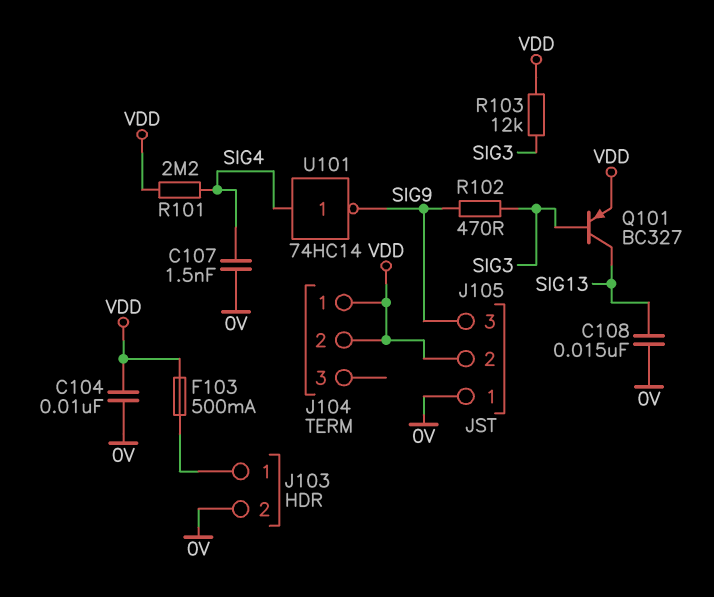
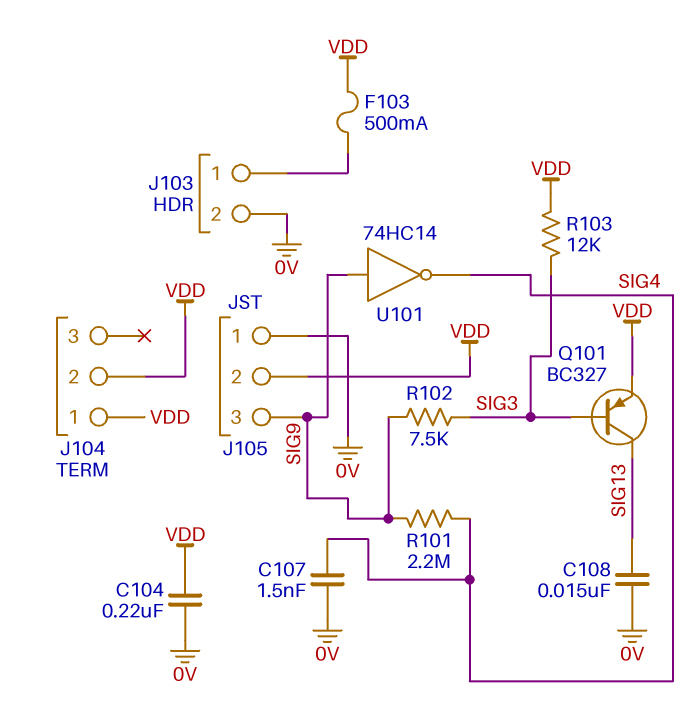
C104: 10nF (0V, VDD) -> 220nF (0V, VDD)
R101: 2.2M (SIG4, VDD) -> 2.2M (SIG4, SIG9)
R102: 470 (SIG3, SIG9) -> 7.5k (SIG3, SIG9)
U101: NOT 74HC14 (in SIG4, out SIG9) -> NOT 74HC14 (in SIG9, out SIG4)

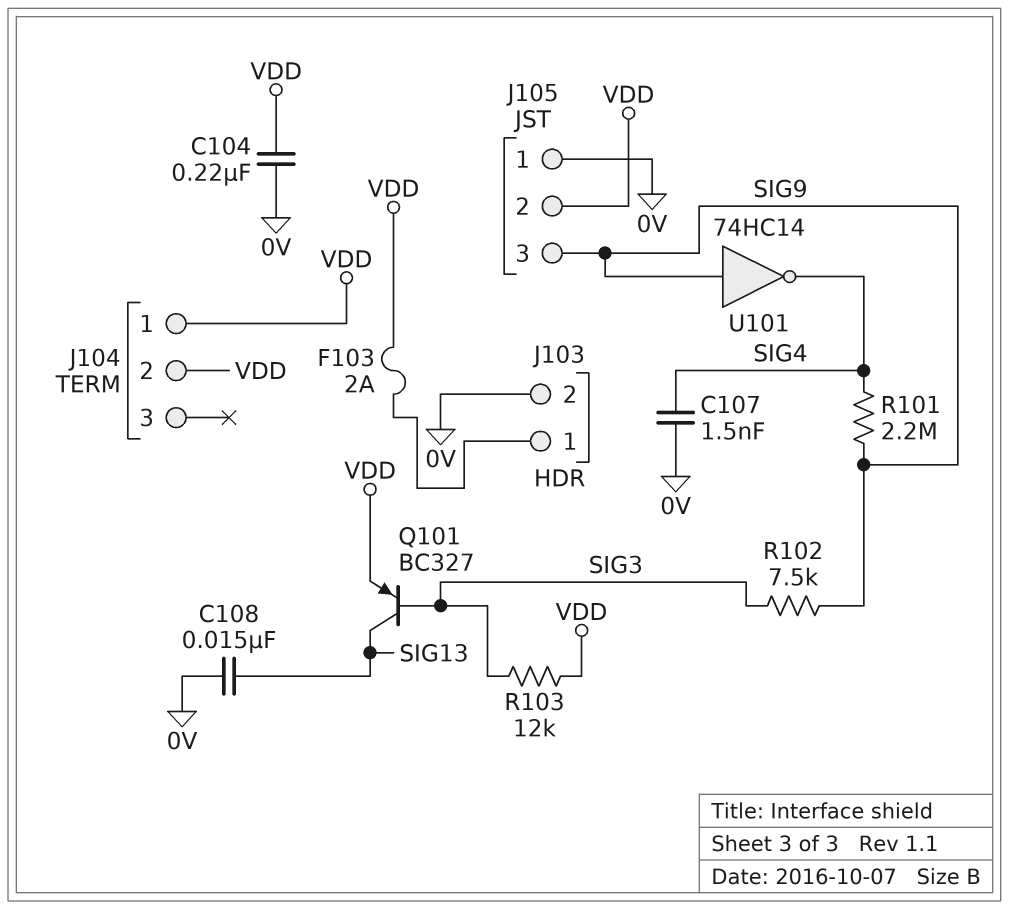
F103: 500mA (J103/1, VDD) -> 2A (J103/1, VDD)

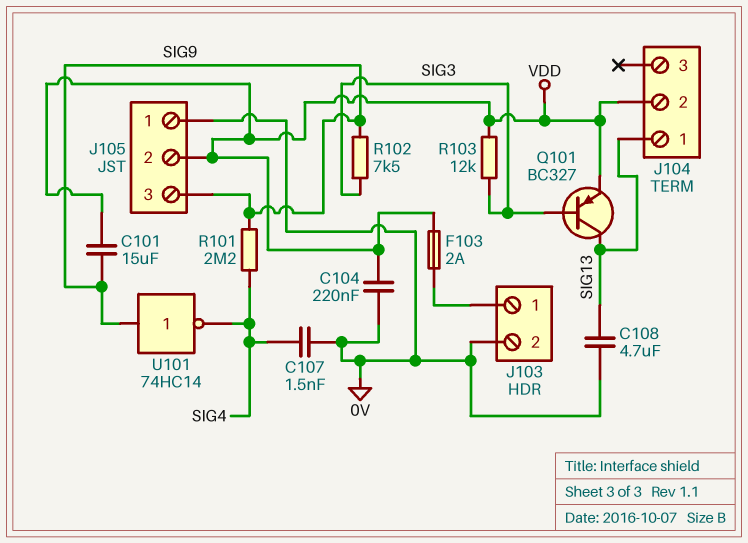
C101: none -> 15uF (SIG9, VDD)
C108: 15nF (0V, SIG13) -> 4.7uF (0V, SIG13)
J104 pin 1: VDD -> SIG13

